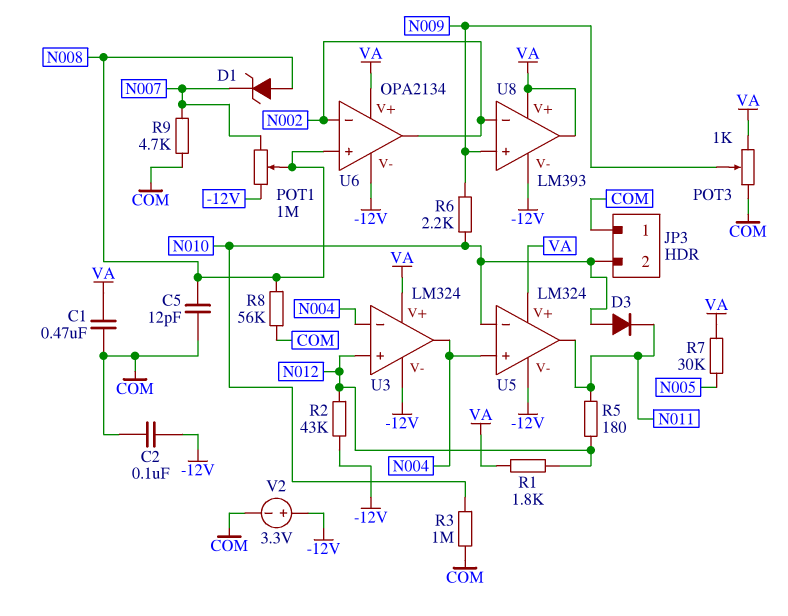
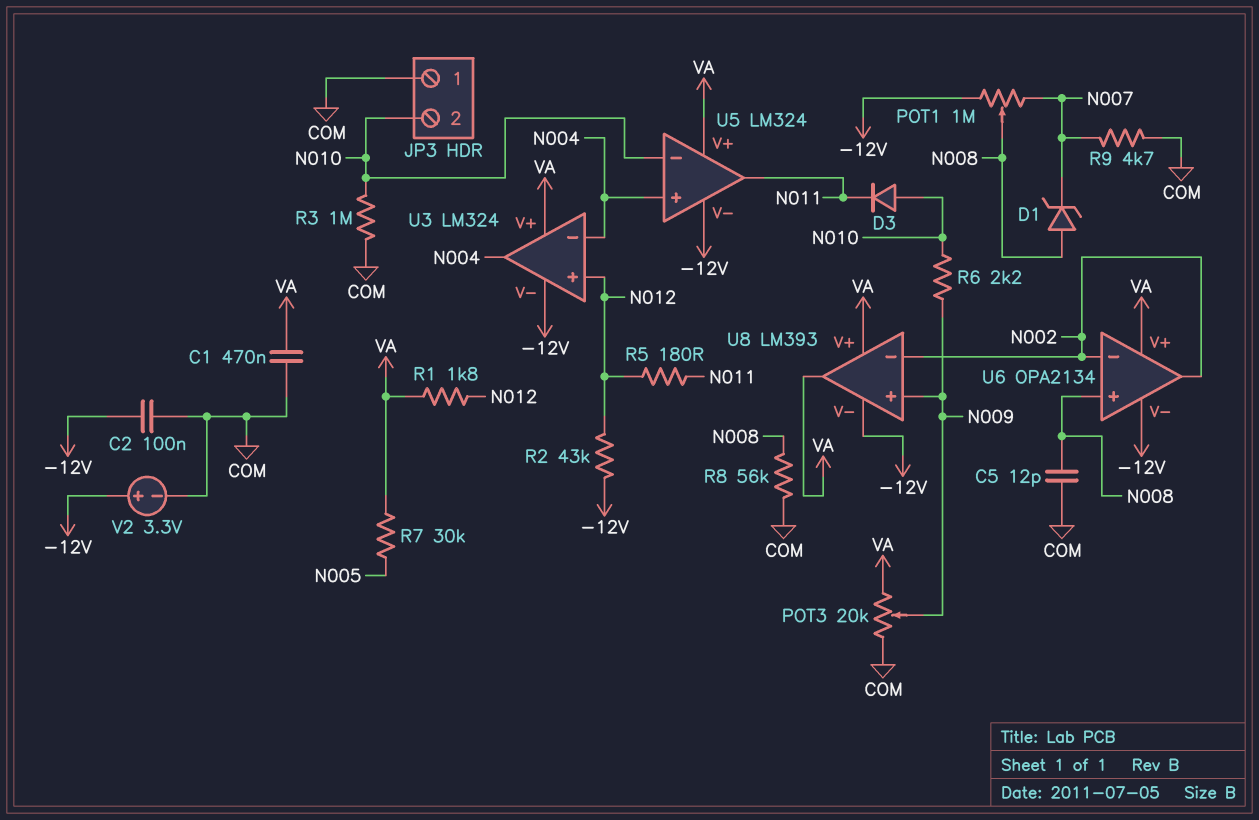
POT3: 1k (COM, VA, wiper N009) -> 20k (COM, VA, wiper N009)

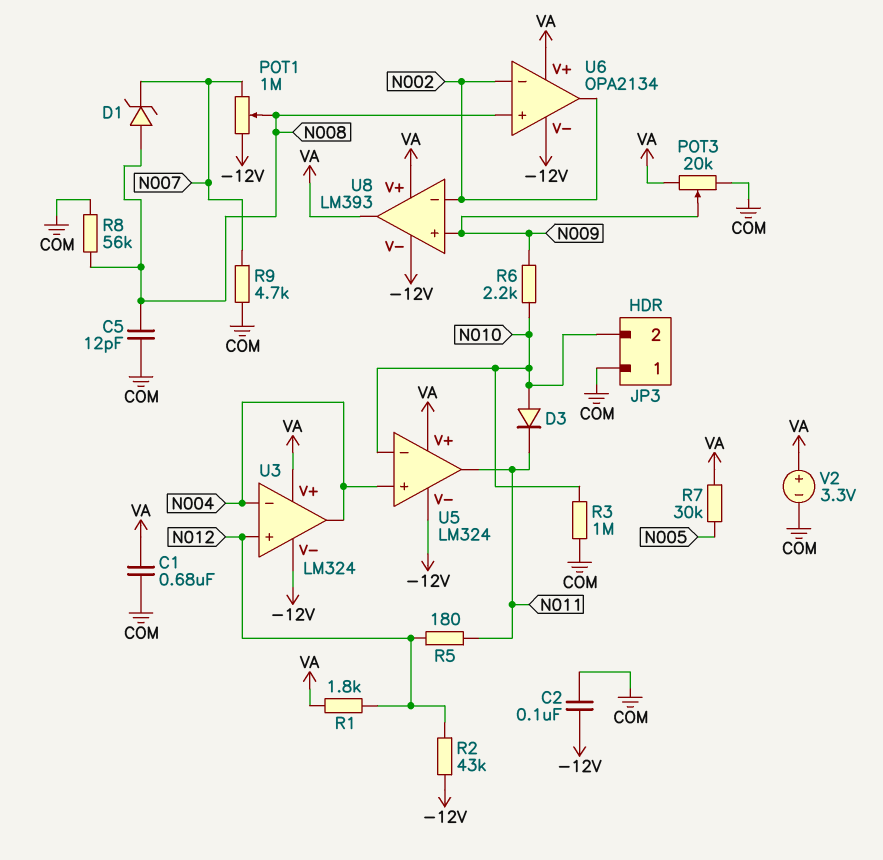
C1: 470nF (COM, VA) -> 680nF (COM, VA)
V2: 3.3V (plus -12V, minus COM) -> 3.3V (plus VA, minus COM)

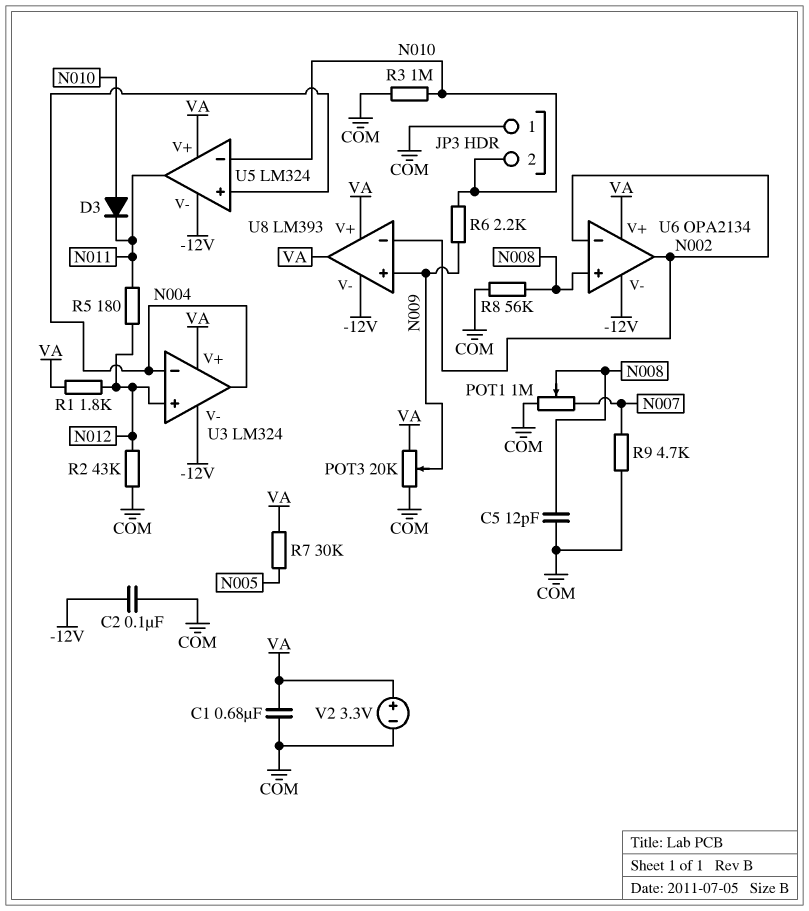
D1: zener (A N008, K N007) -> none
POT1: 1M (-12V, N007, wiper N008) -> 1M (COM, N007, wiper N008)
R2: 43k (-12V, N012) -> 43k (COM, N012)

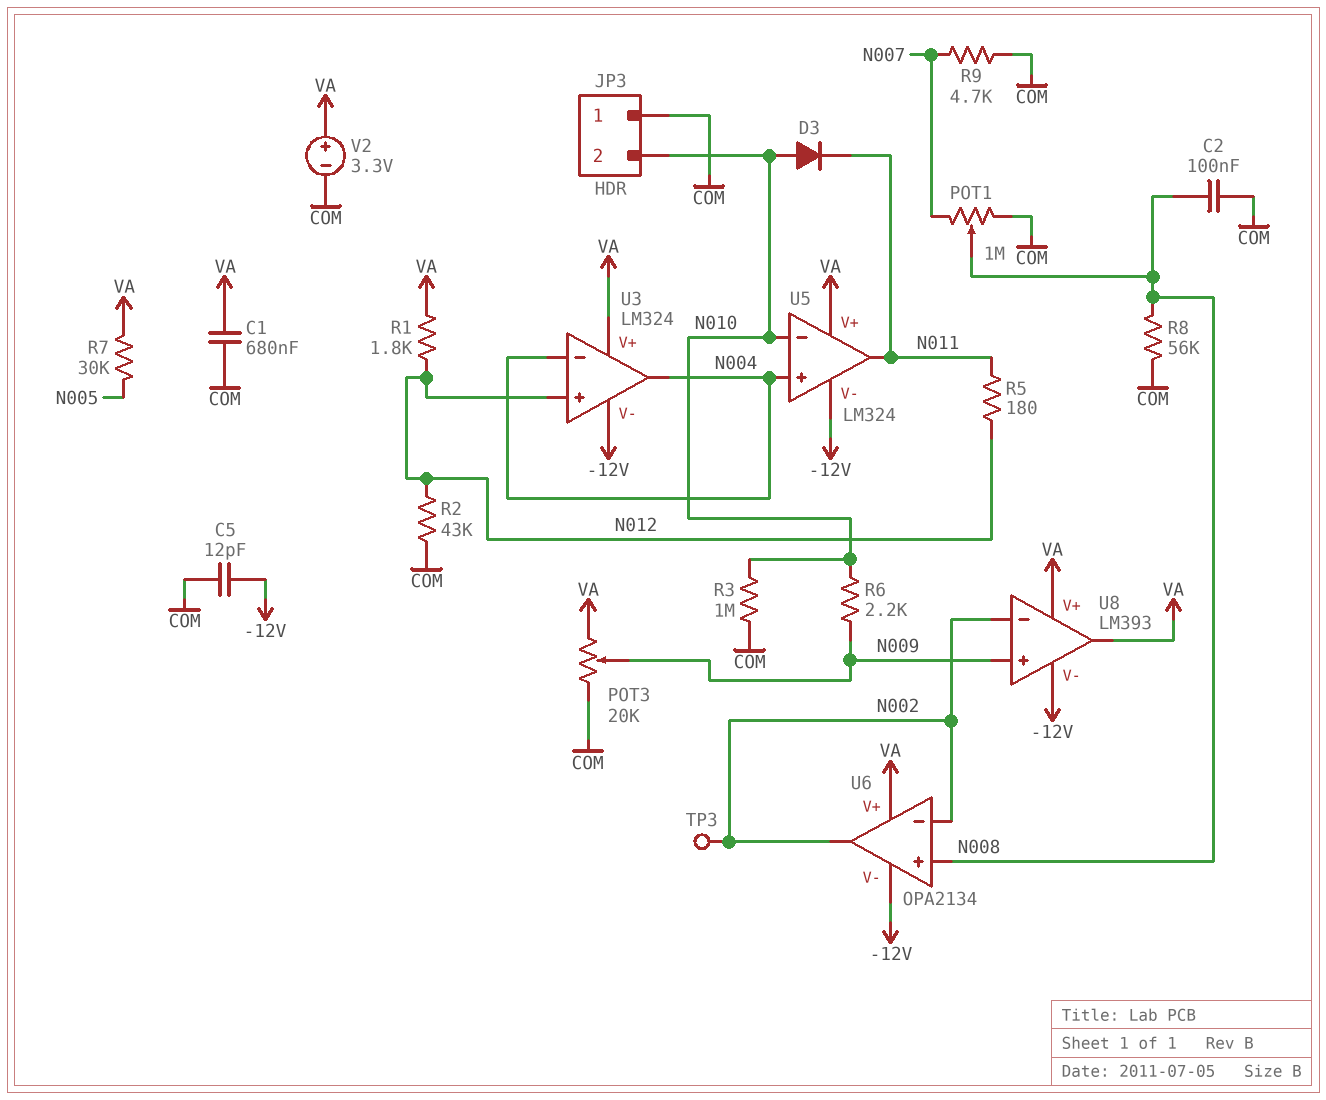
C2: 100nF (-12V, COM) -> 100nF (COM, N008)
C5: 12pF (COM, N008) -> 12pF (-12V, COM)
TP3: none -> test point (N002)

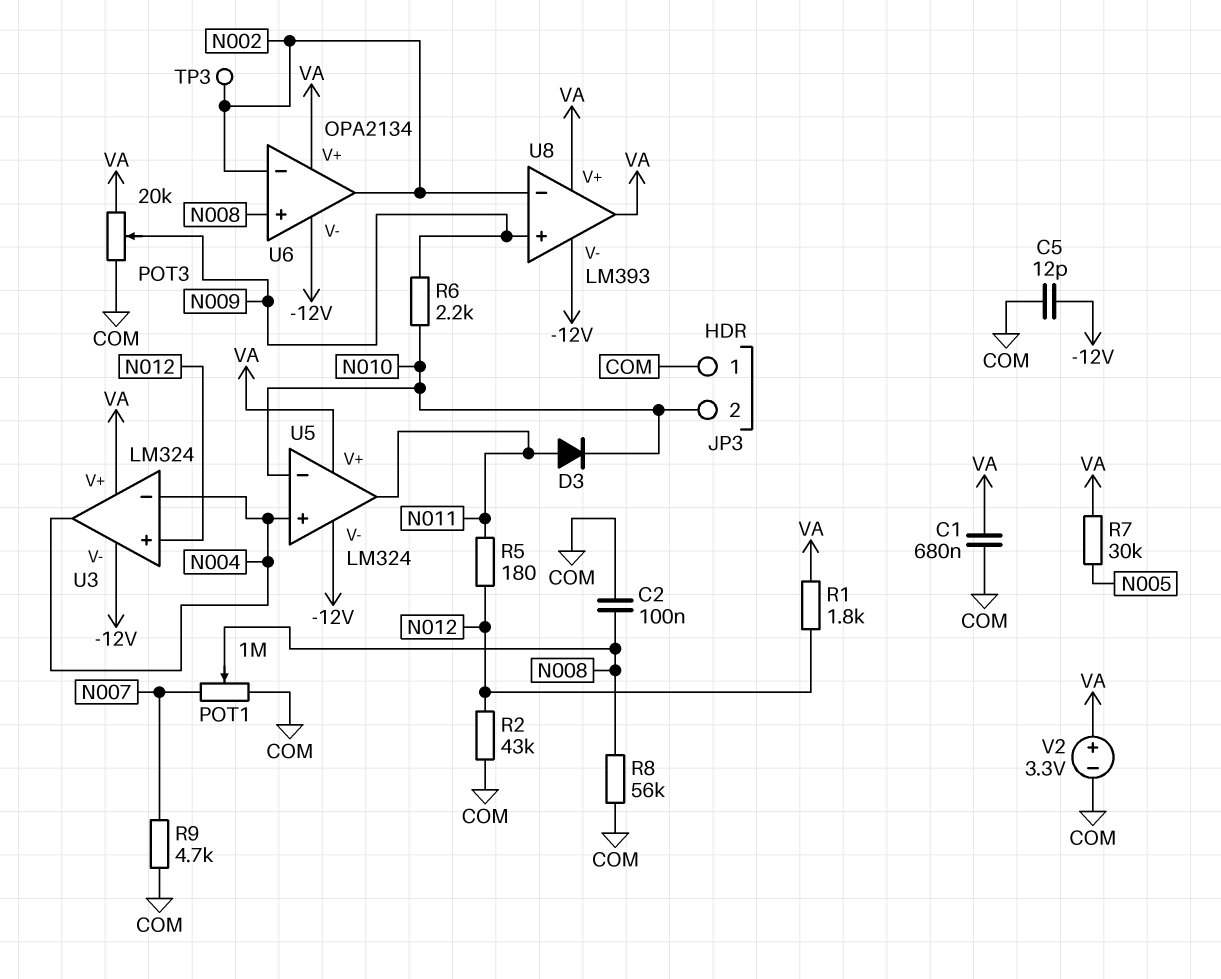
D3: diode (A N010, K N011) -> diode (A N011, K N010)
R3: 1M (COM, N010) -> none

